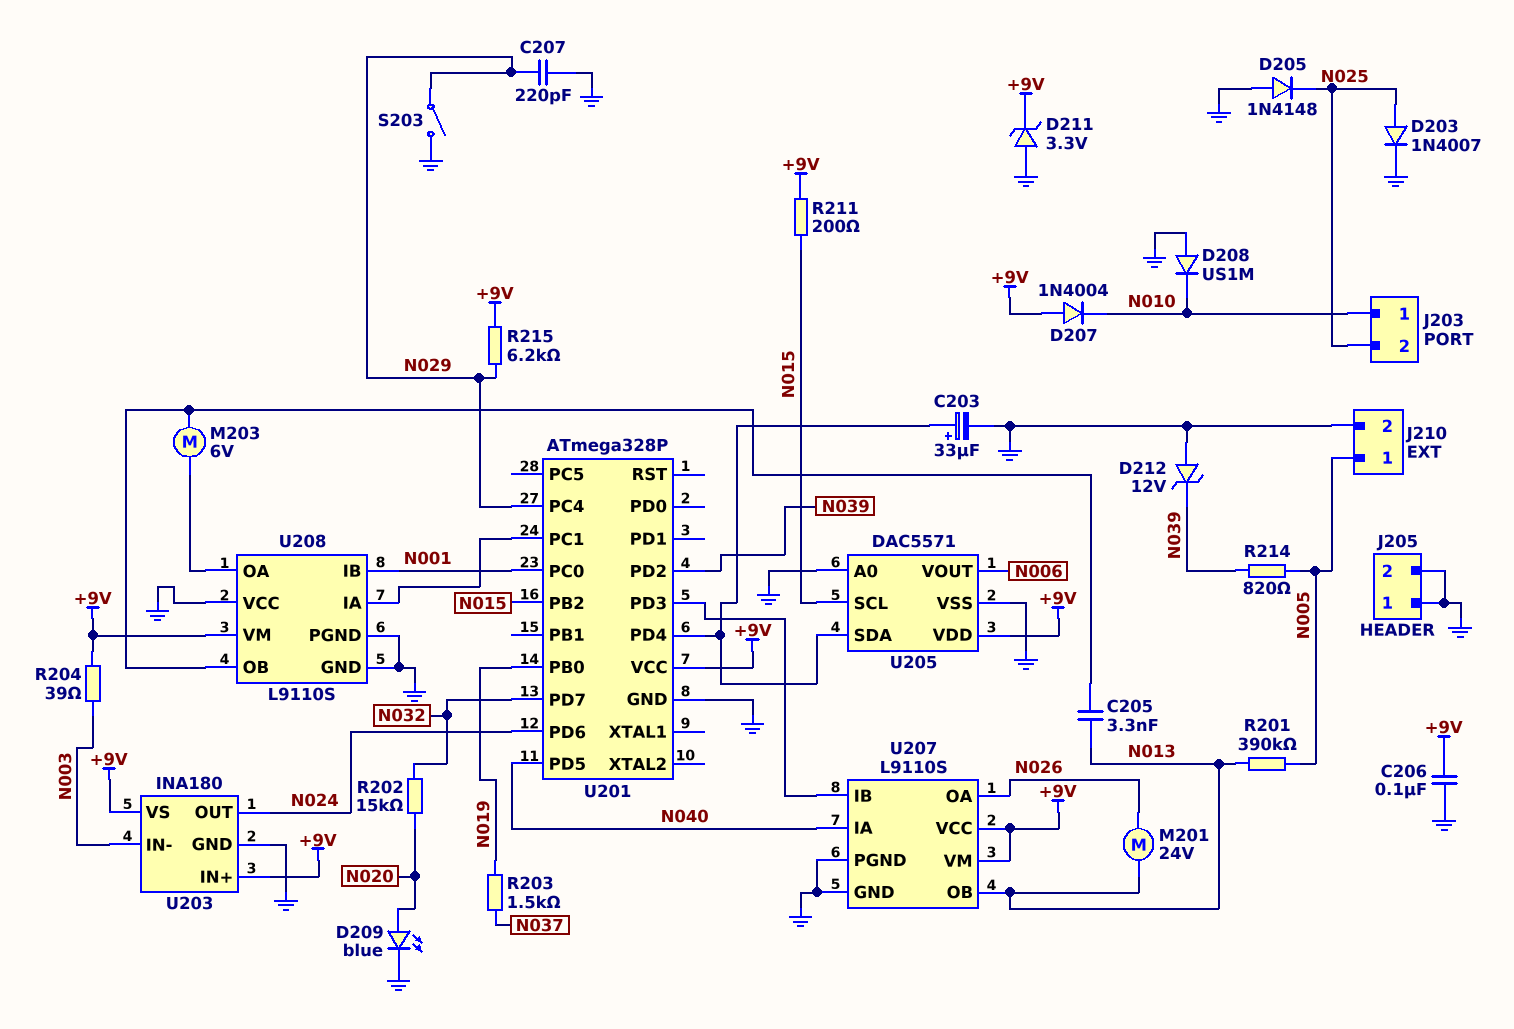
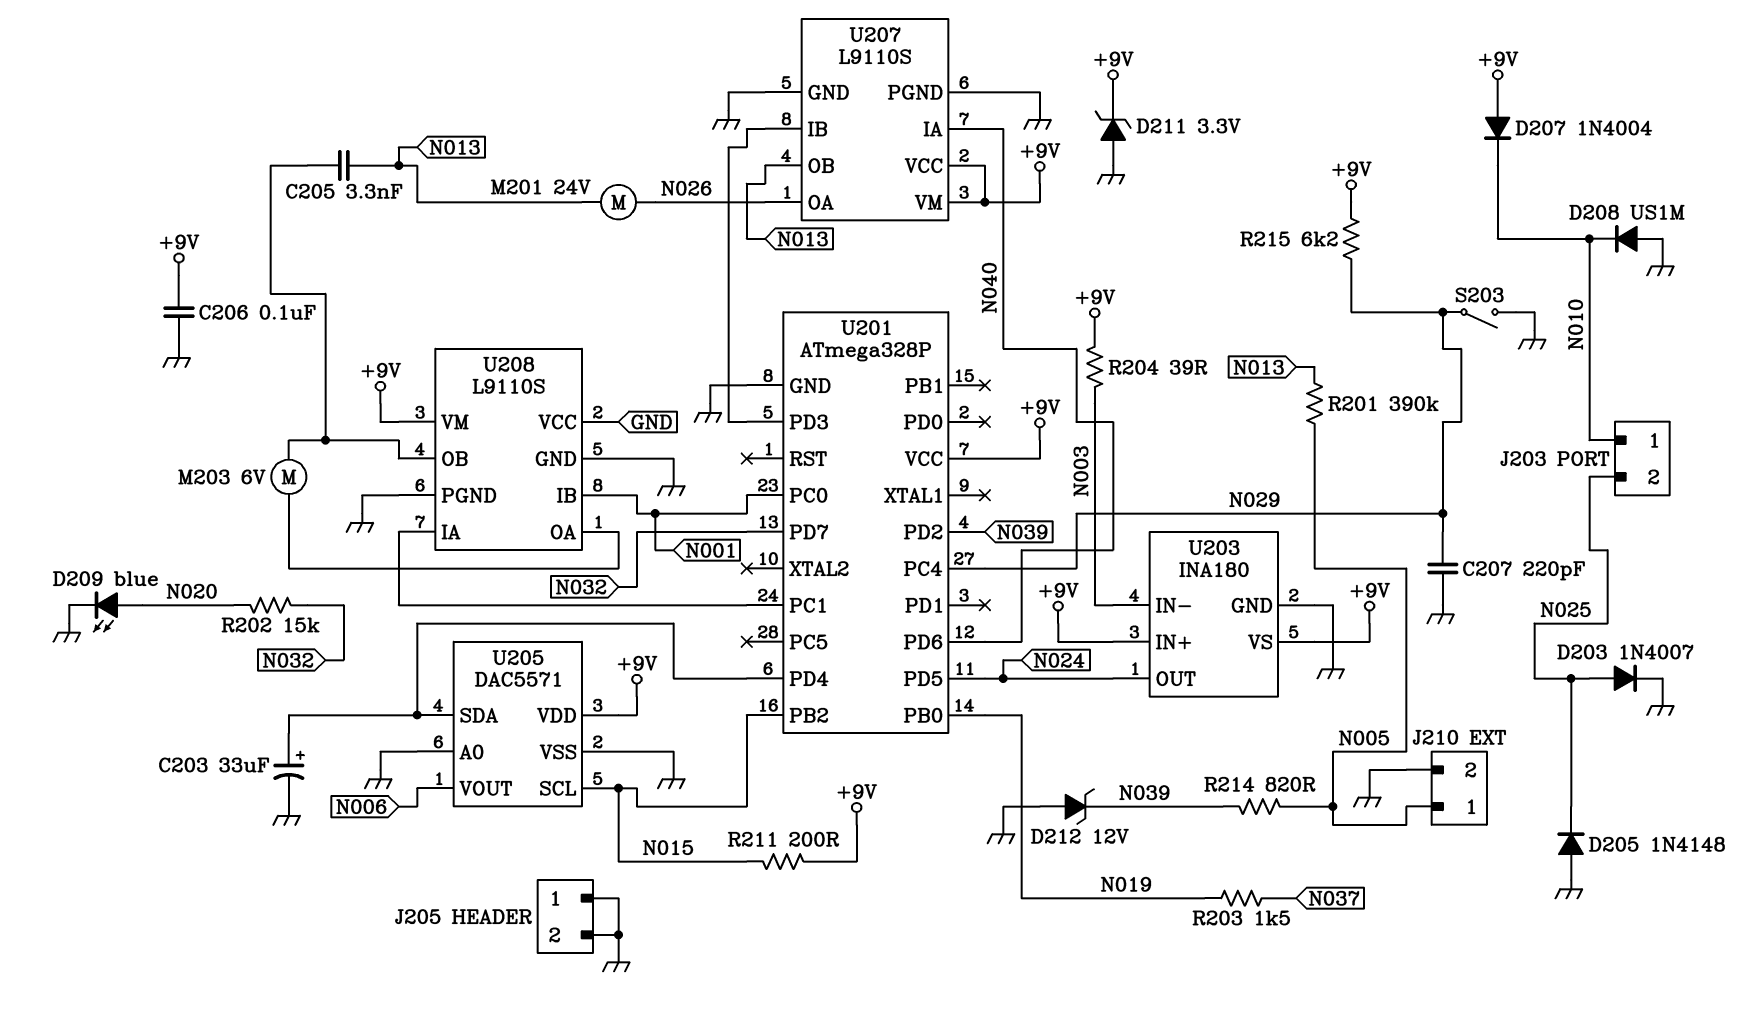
U201 pin PD5: N040 -> N024
U201 pin PD6: N024 -> N040

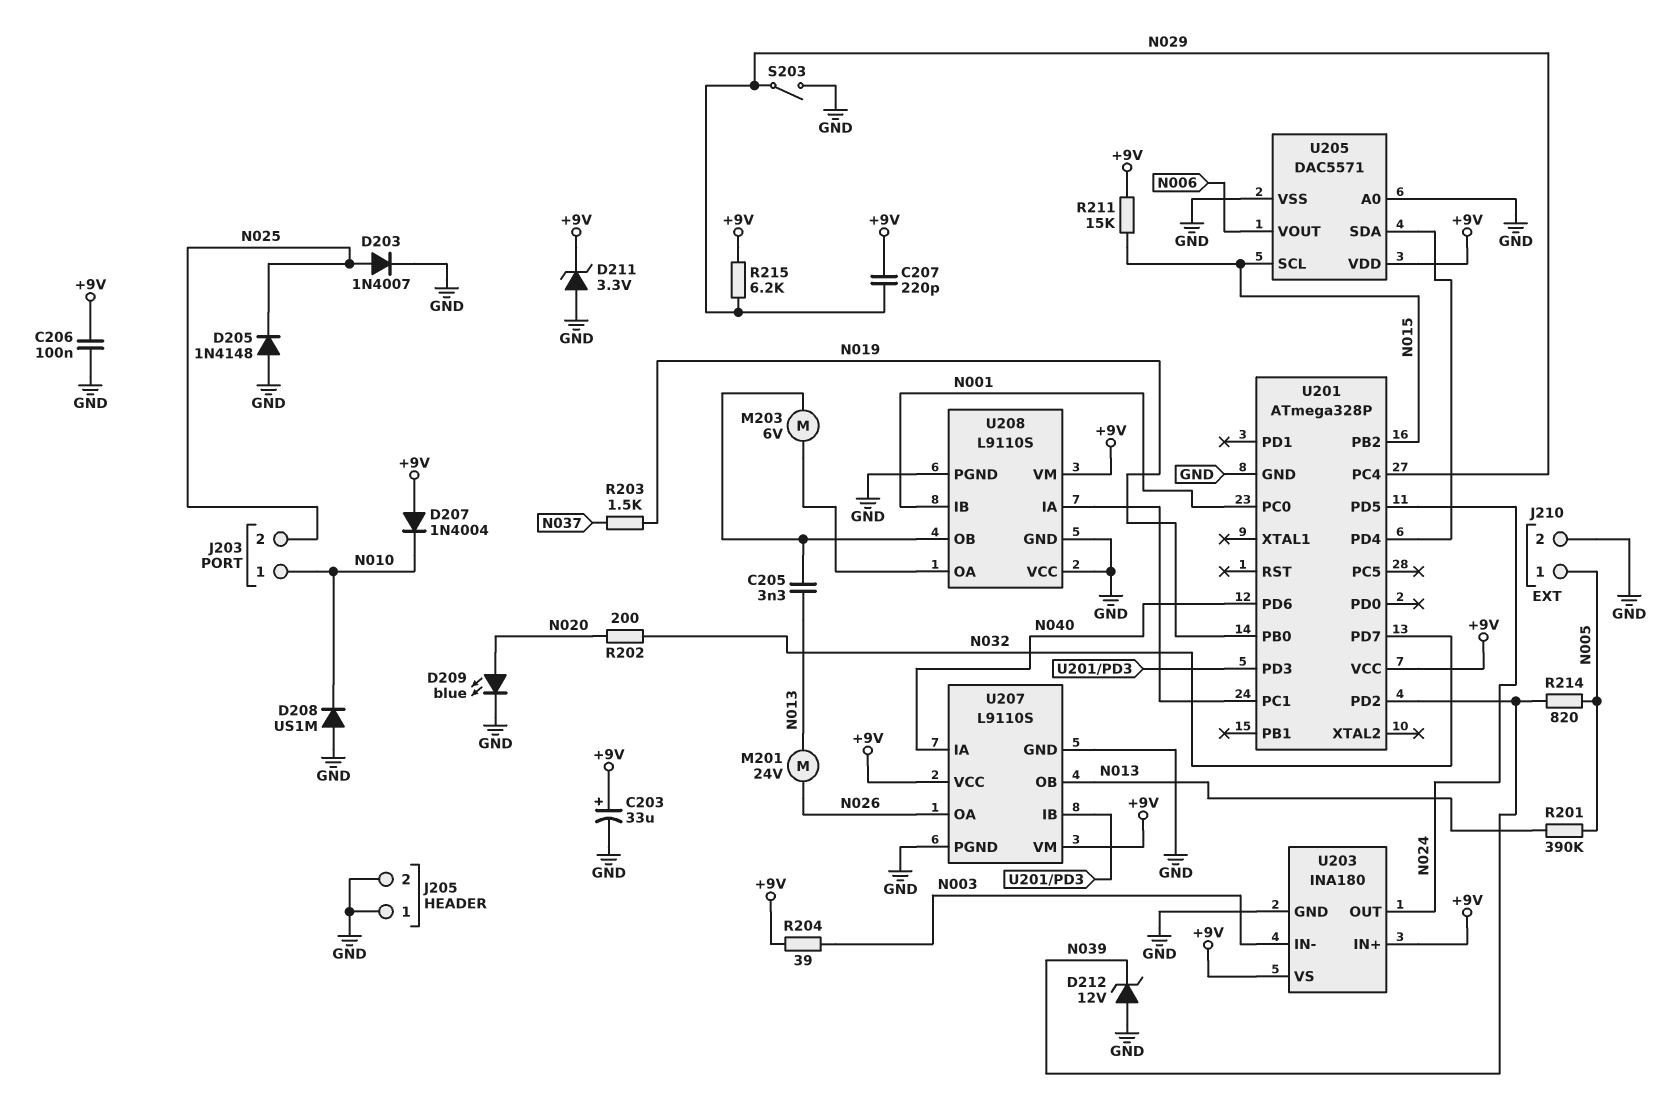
C203: 33uF (plus U201/PD4, minus GND) -> 33uF (plus +9V, minus GND)
C207: 220pF (GND, N029) -> 220pF (+9V, N029)
R202: 15k (N020, N032) -> 200 (N020, N032)
R211: 200 (+9V, N015) -> 15k (+9V, N015)

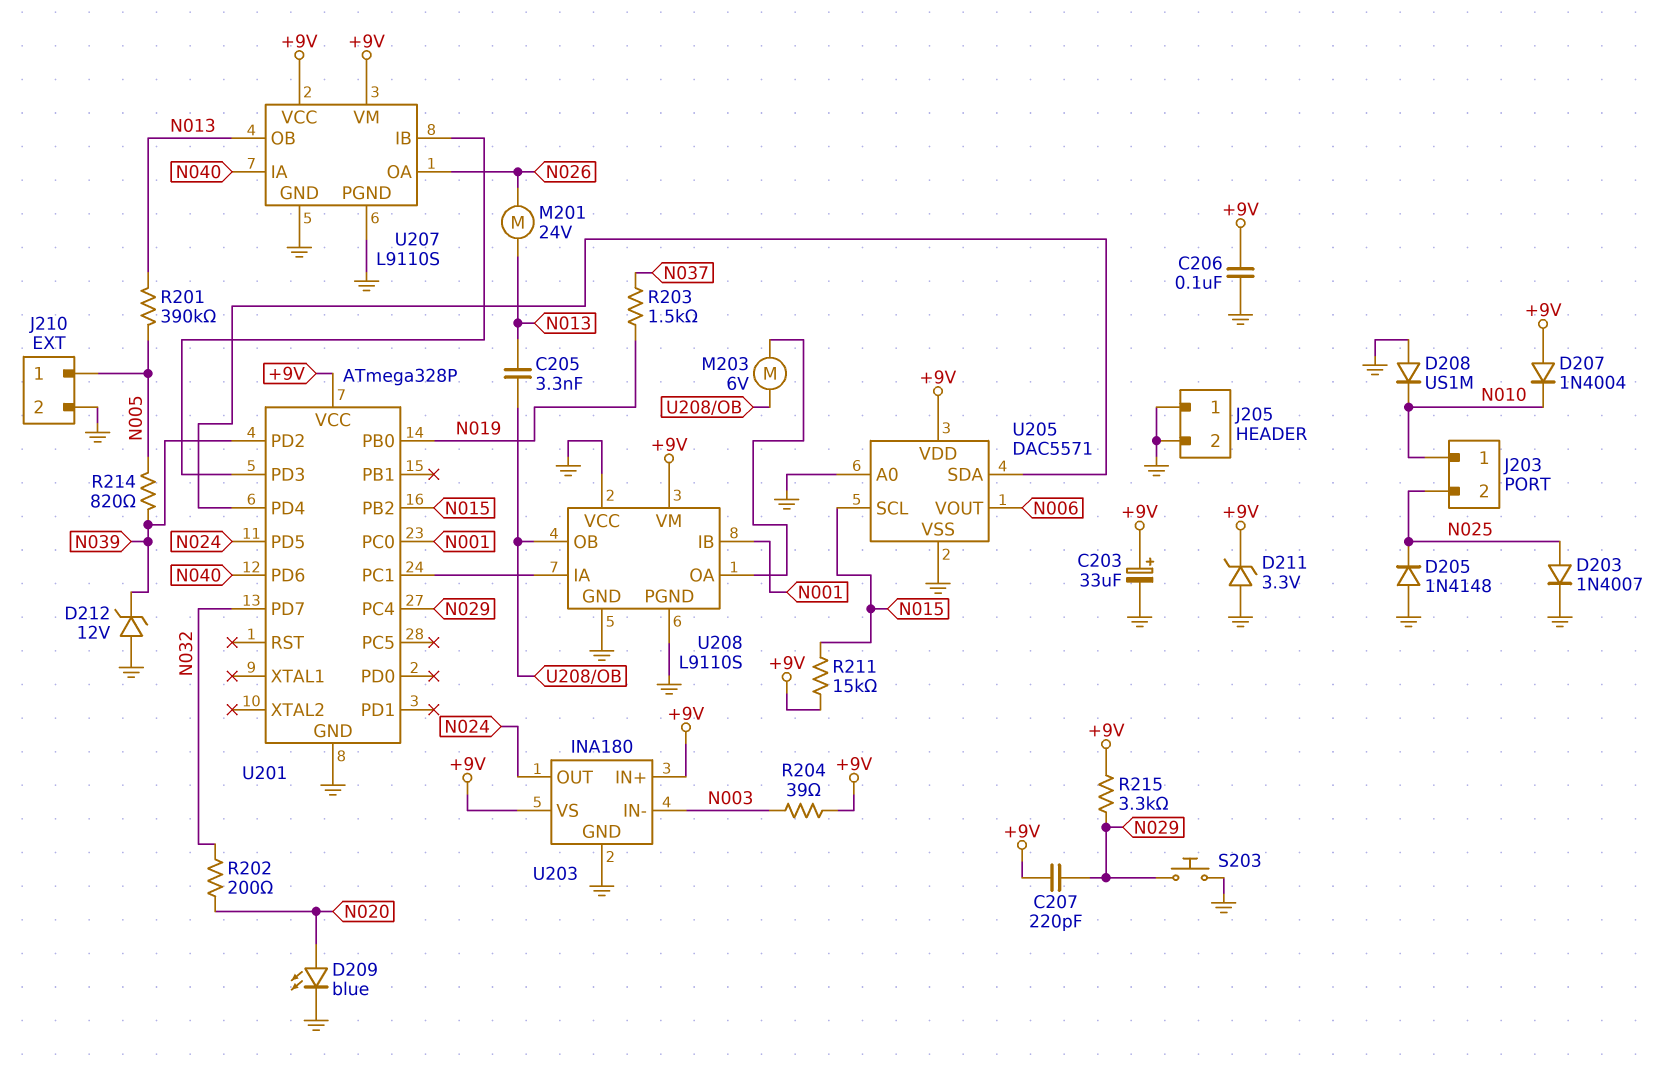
R215: 6.2k (+9V, N029) -> 3.3k (+9V, N029)
S203: switch (GND, N029) -> button (GND, N029)

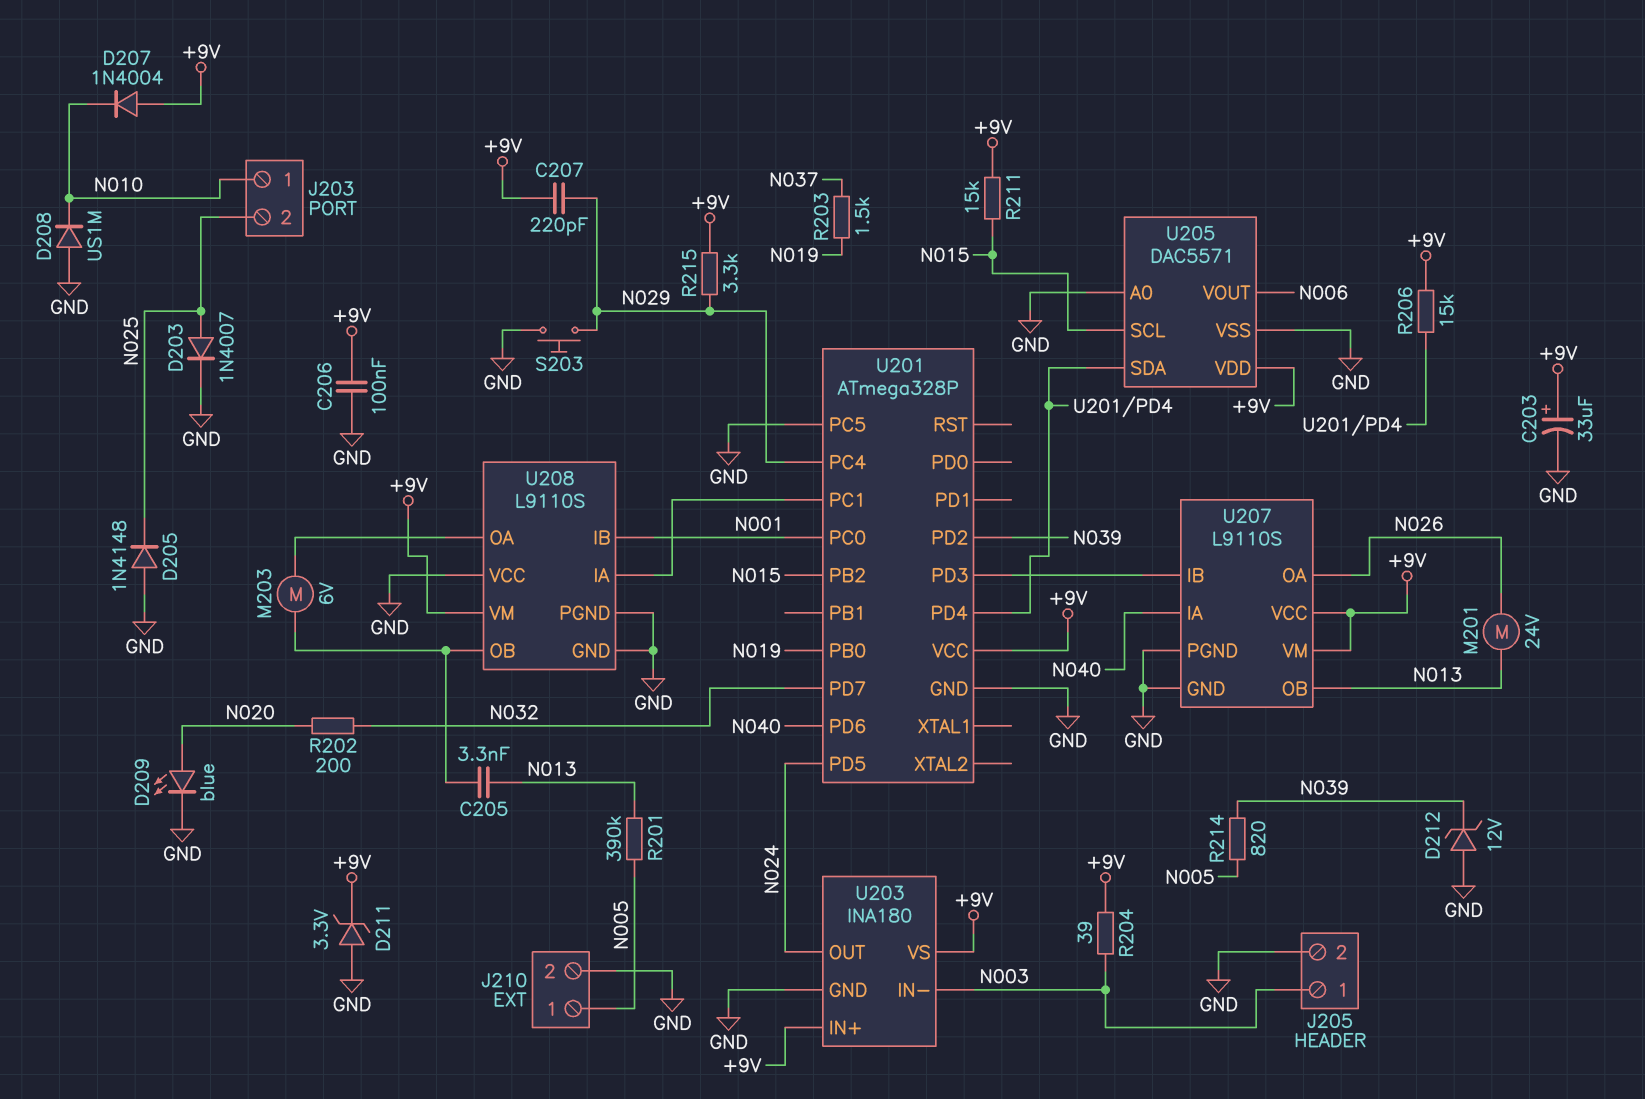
J205 pin 1: GND -> N003
R206: none -> 15k (+9V, U201/PD4)
U201 pin PC5: none -> GND

